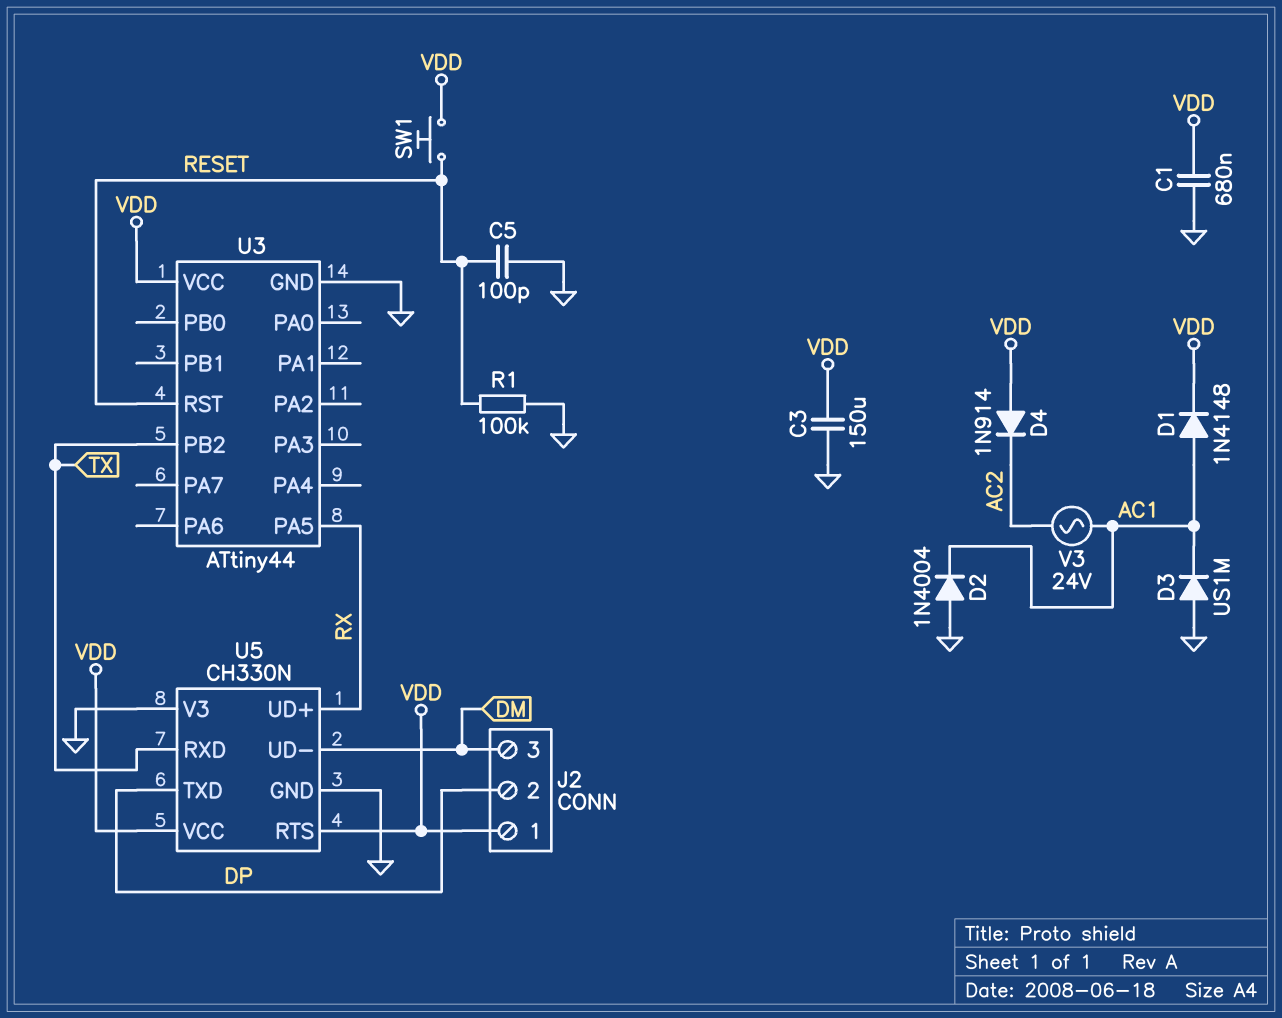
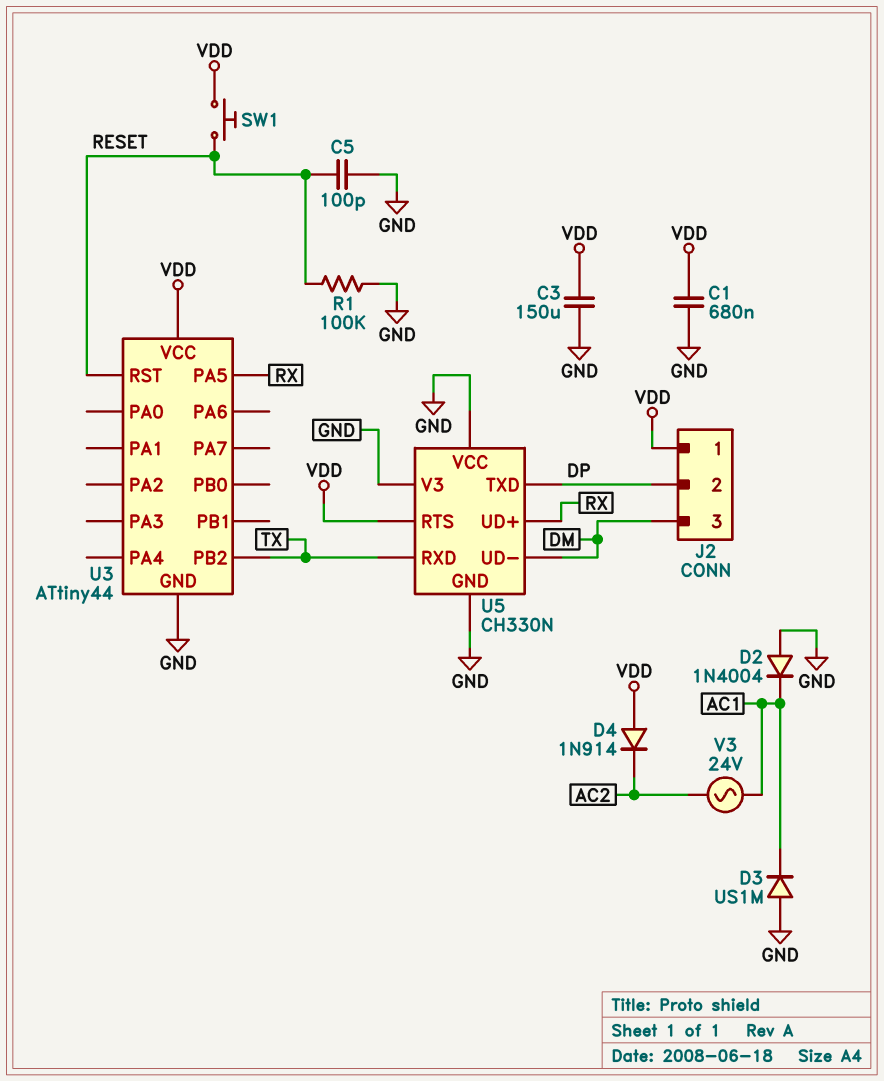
D1: diode 1N4148 (A AC1, K VDD) -> none
U5 pin VCC: VDD -> GND

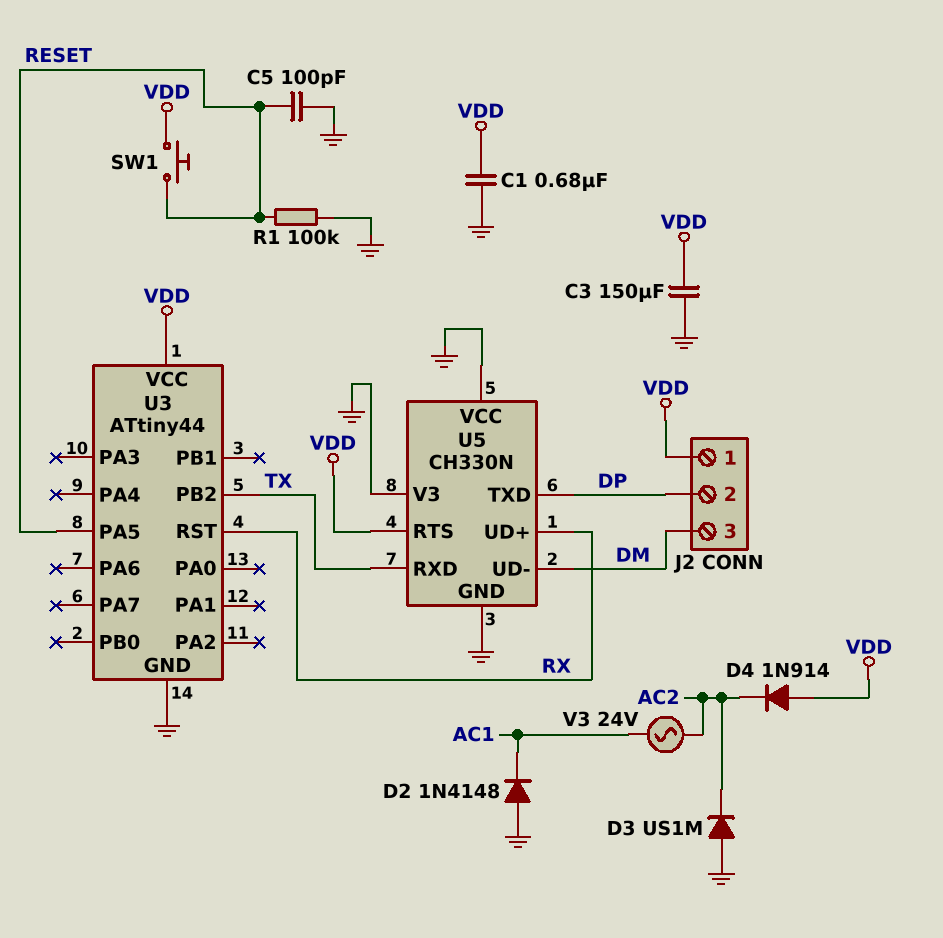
D2: diode 1N4004 (A GND, K AC1) -> diode 1N4148 (A GND, K AC1)
D3: diode US1M (A GND, K AC1) -> diode US1M (A GND, K AC2)
U3 pin PA5: RX -> RESET
U3 pin RST: RESET -> RX

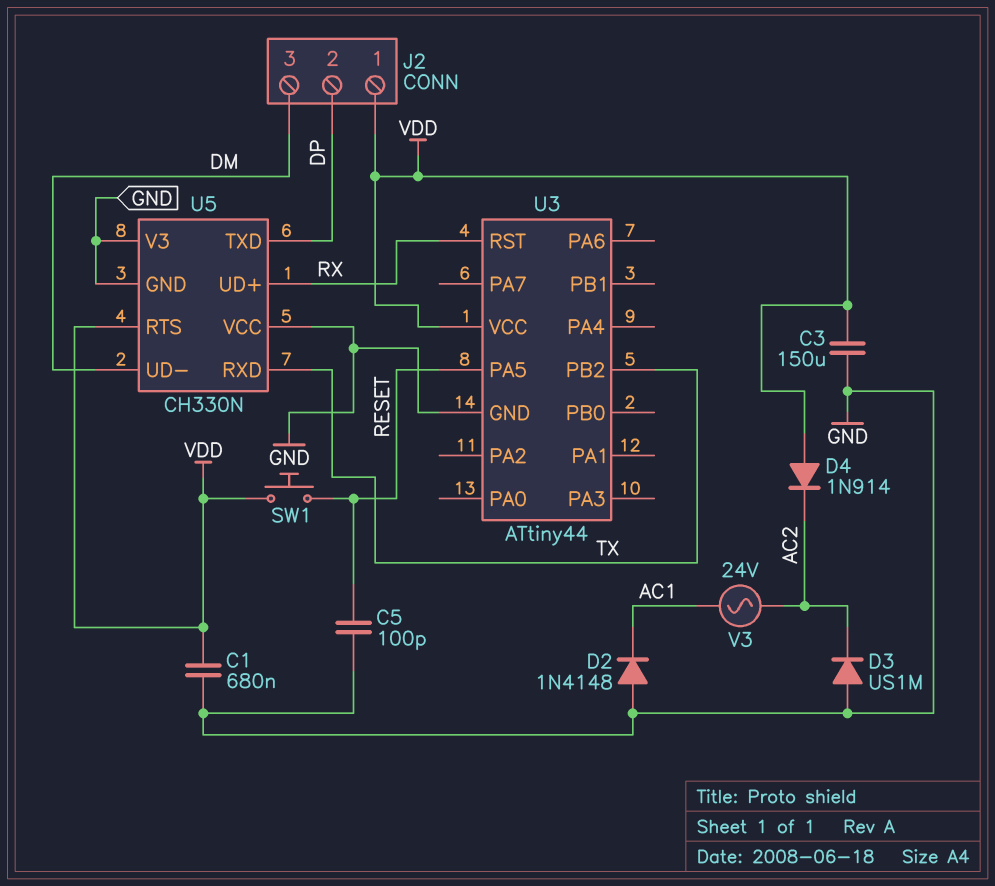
R1: 100k (GND, RESET) -> none

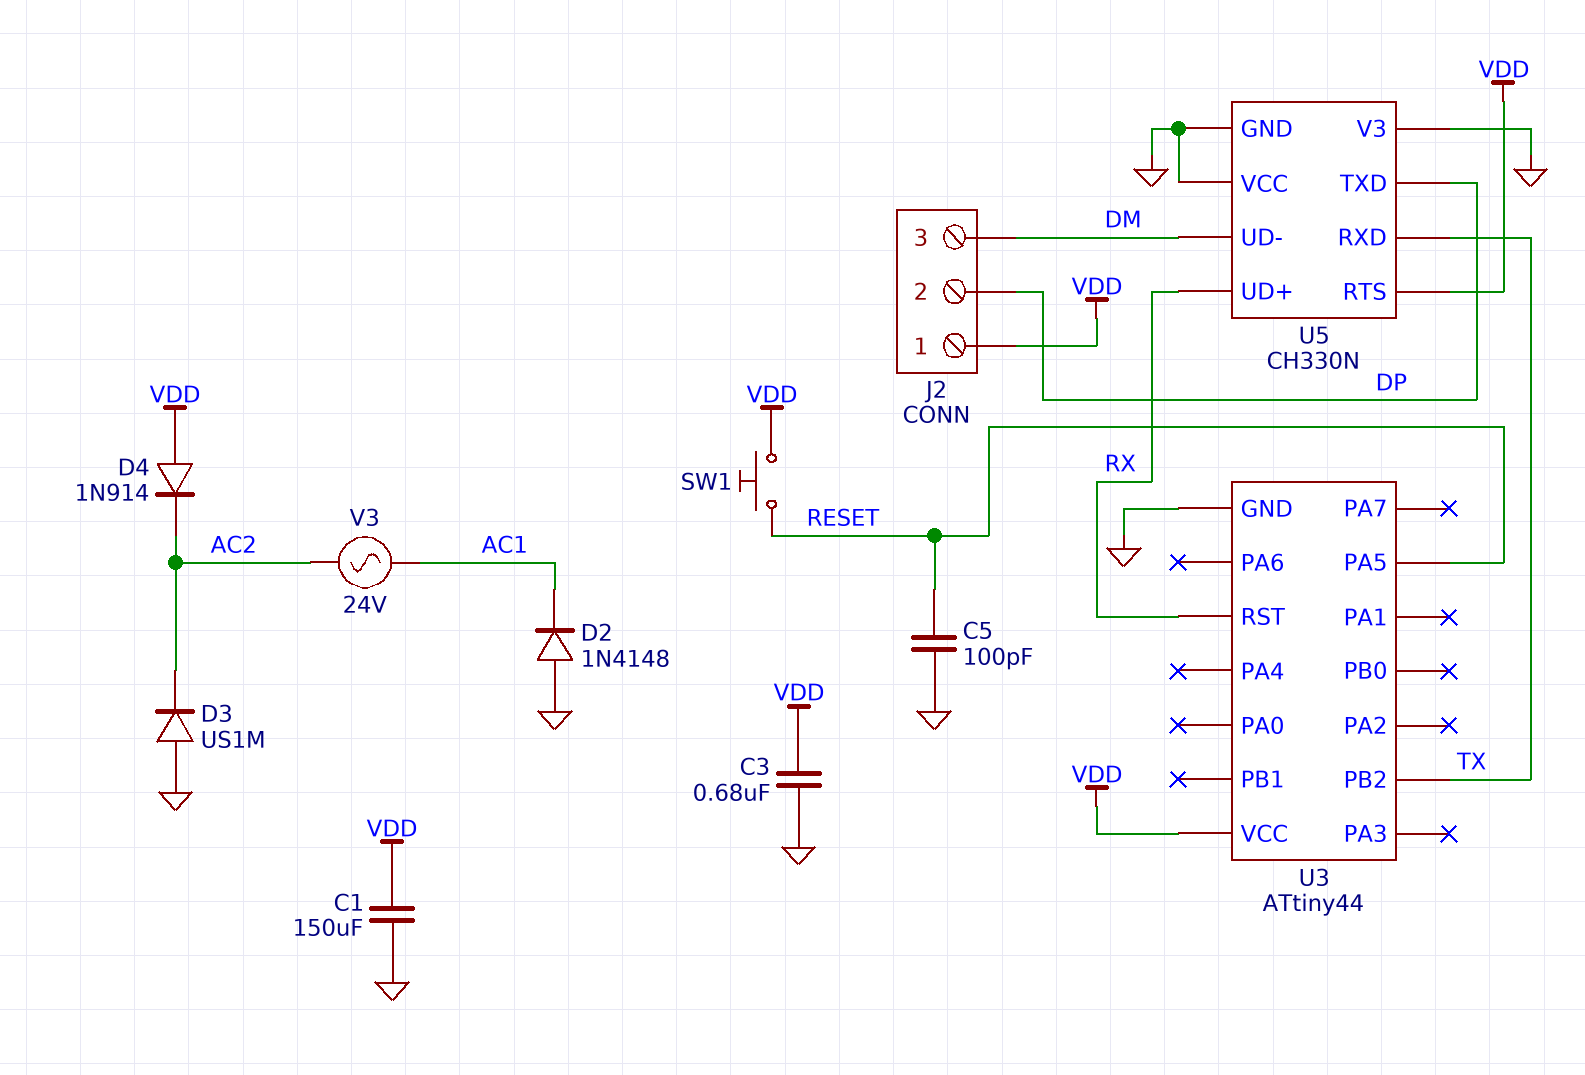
C1: 680nF (GND, VDD) -> 150uF (GND, VDD)
C3: 150uF (GND, VDD) -> 680nF (GND, VDD)

